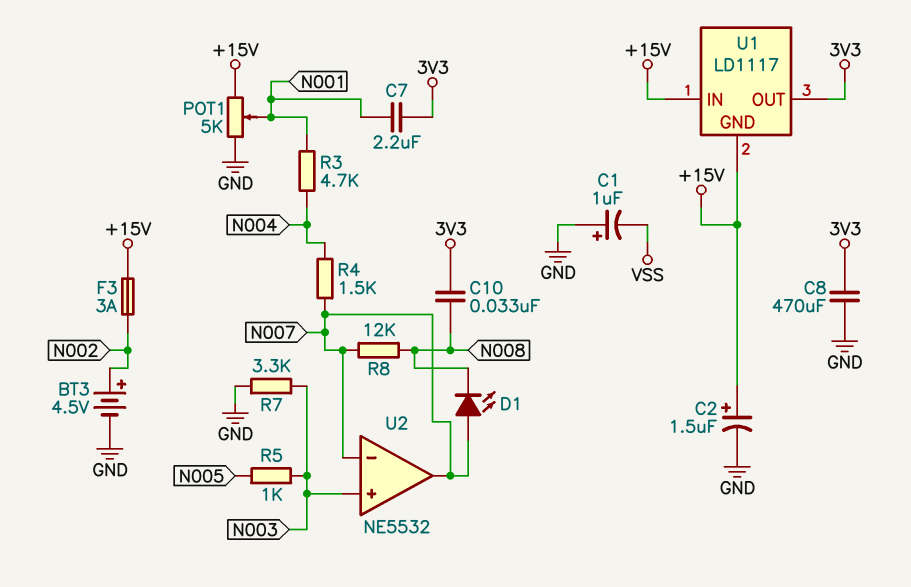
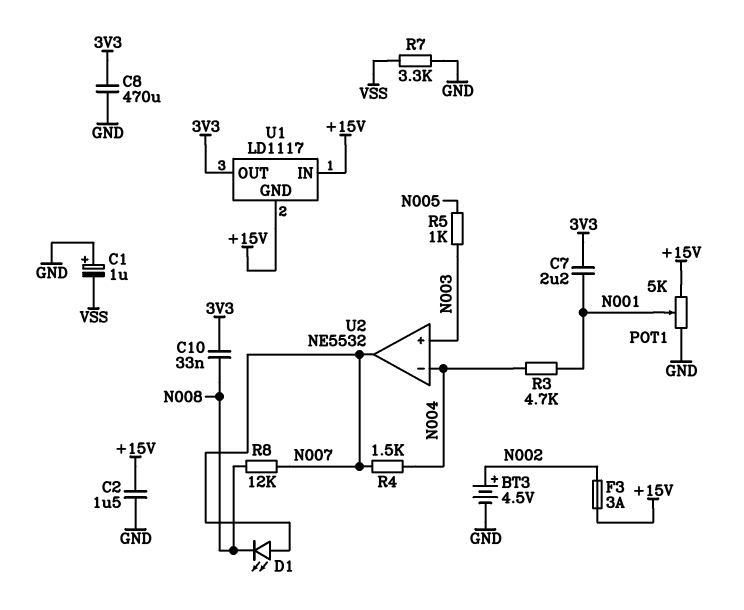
C2: 1.5uF (plus +15V, minus GND) -> 1.5uF (+15V, GND)
R7: 3.3k (GND, N003) -> 3.3k (GND, VSS)
U2 pin in-: N007 -> N004

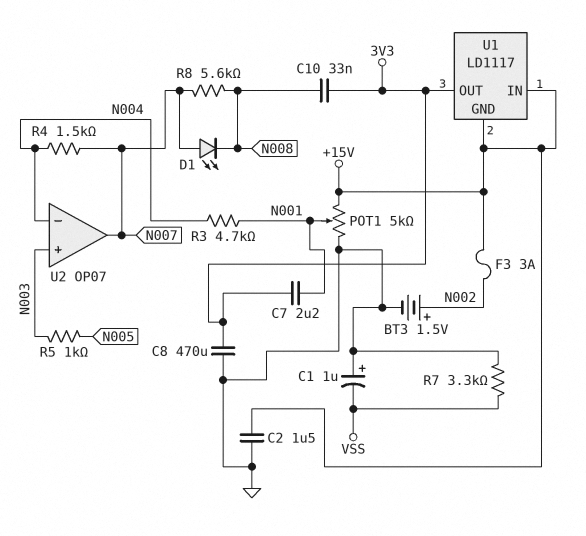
BT3: 4.5V (plus N002, minus GND) -> 1.5V (plus N002, minus GND)
R8: 12k (N007, N008) -> 5.6k (N007, N008)
U2: NE5532 -> OP07

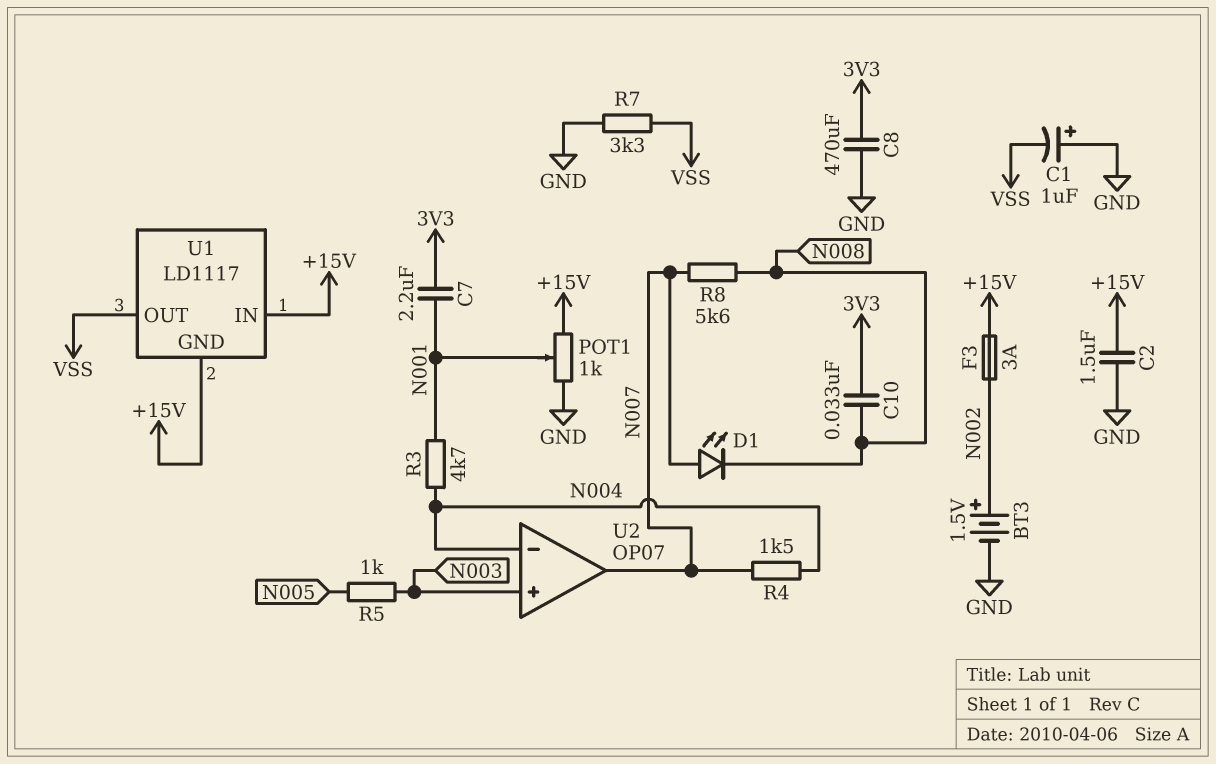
POT1: 5k (+15V, GND, wiper N001) -> 1k (+15V, GND, wiper N001)
U1 pin OUT: 3V3 -> VSS

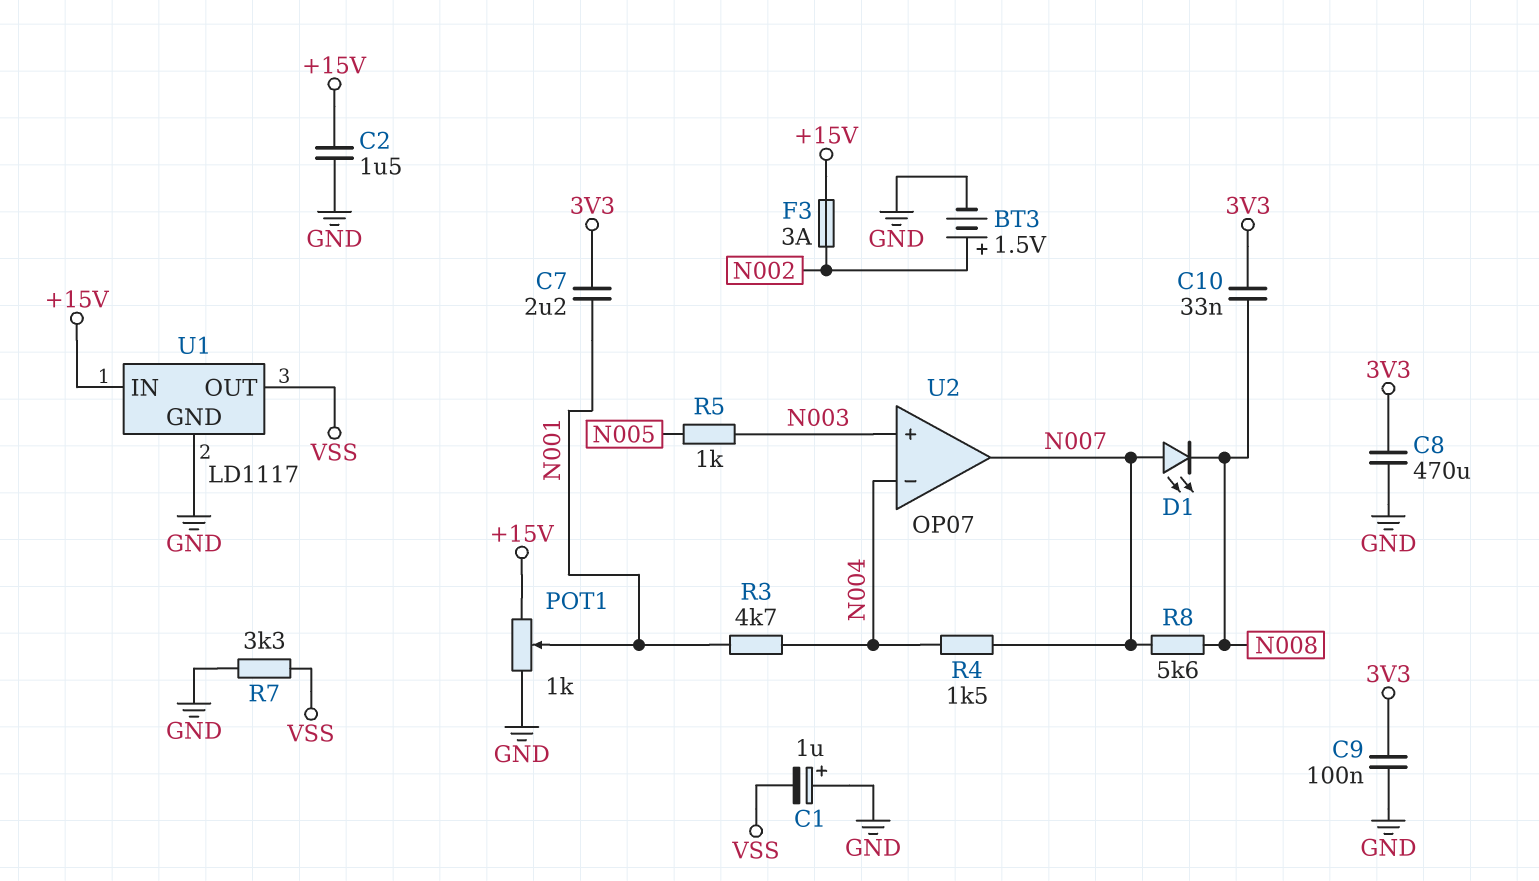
C9: none -> 100nF (3V3, GND)
U1 pin GND: +15V -> GND

